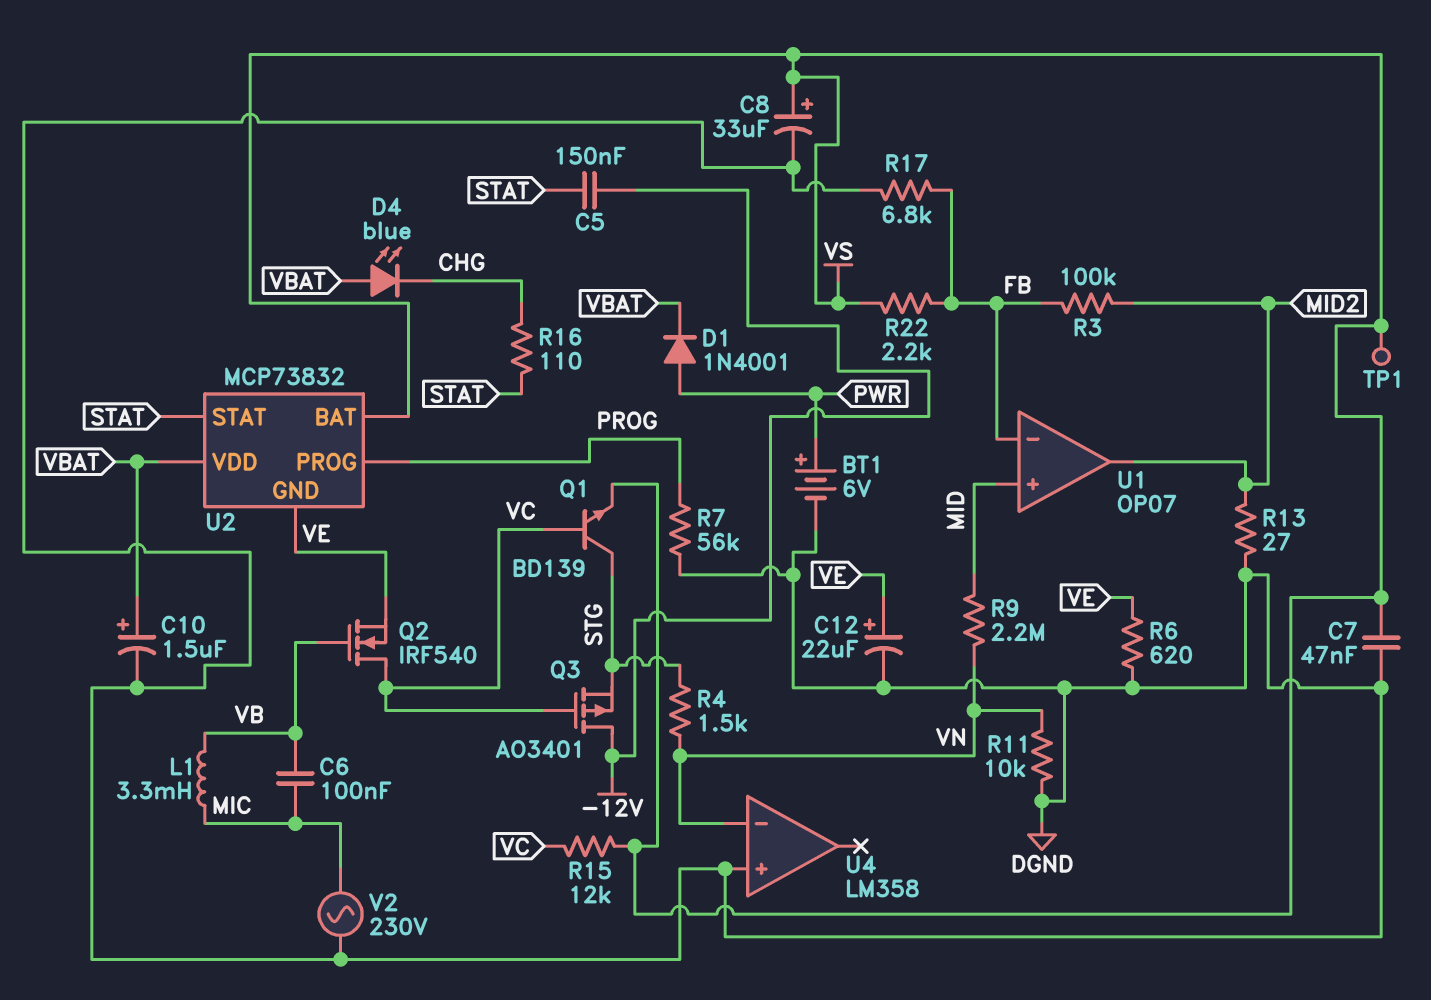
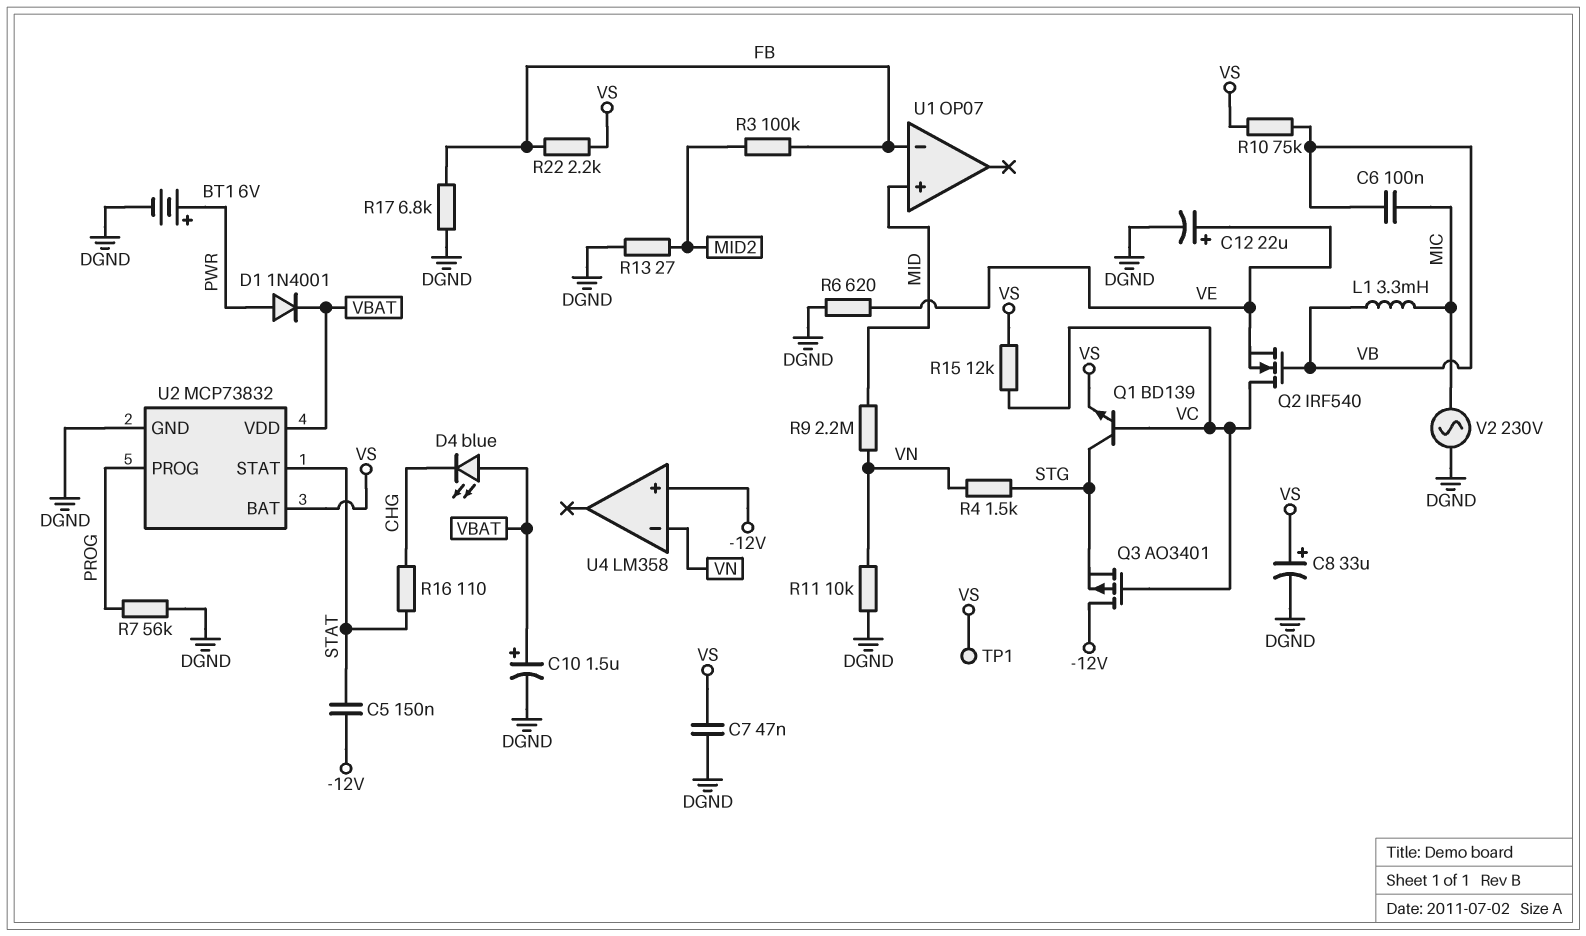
R10: none -> 75k (VB, VS)
U1 pin out: MID2 -> none
U2 pin GND: VE -> DGND
U4 pin in+: DGND -> -12V

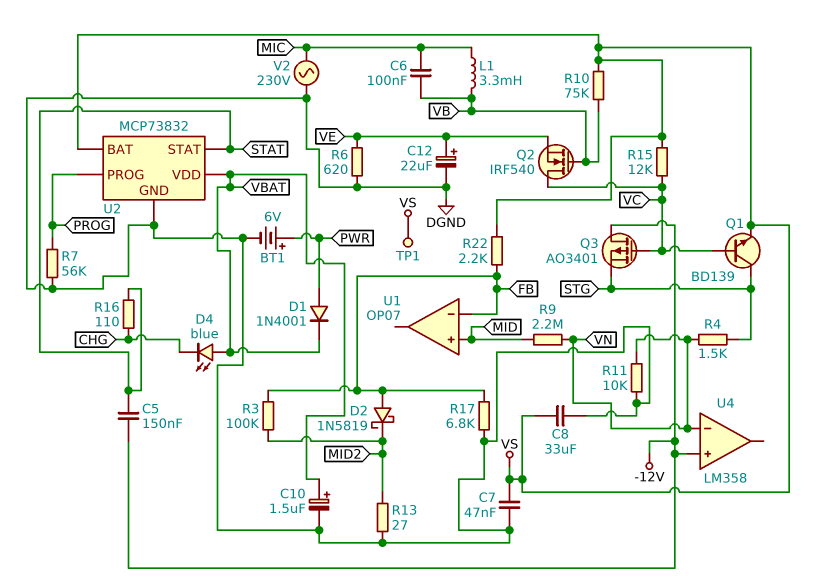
C8: 33uF (plus VS, minus DGND) -> 33uF (DGND, VS)
D2: none -> schottky 1N5819 (A FB, K MID2)

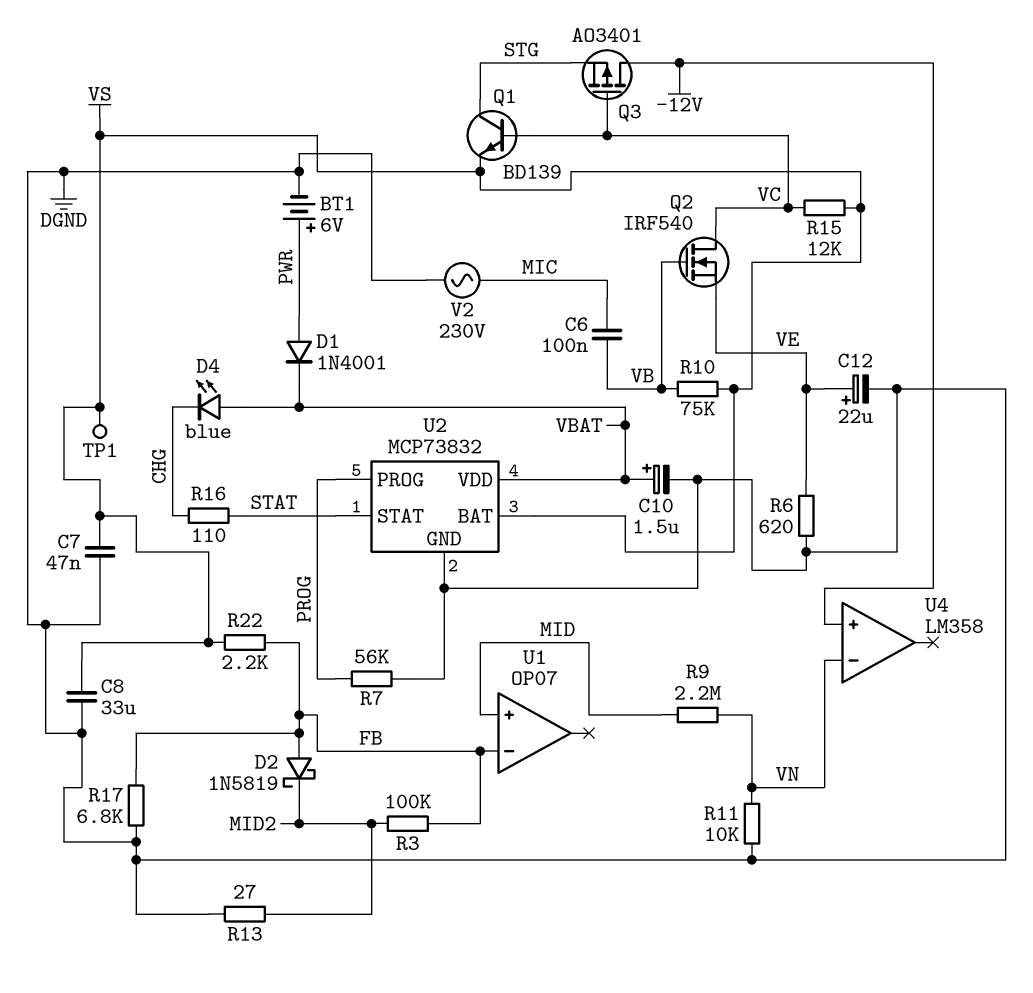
C5: 150nF (-12V, STAT) -> none
L1: 3.3mH (MIC, VB) -> none
R4: 1.5k (STG, VN) -> none

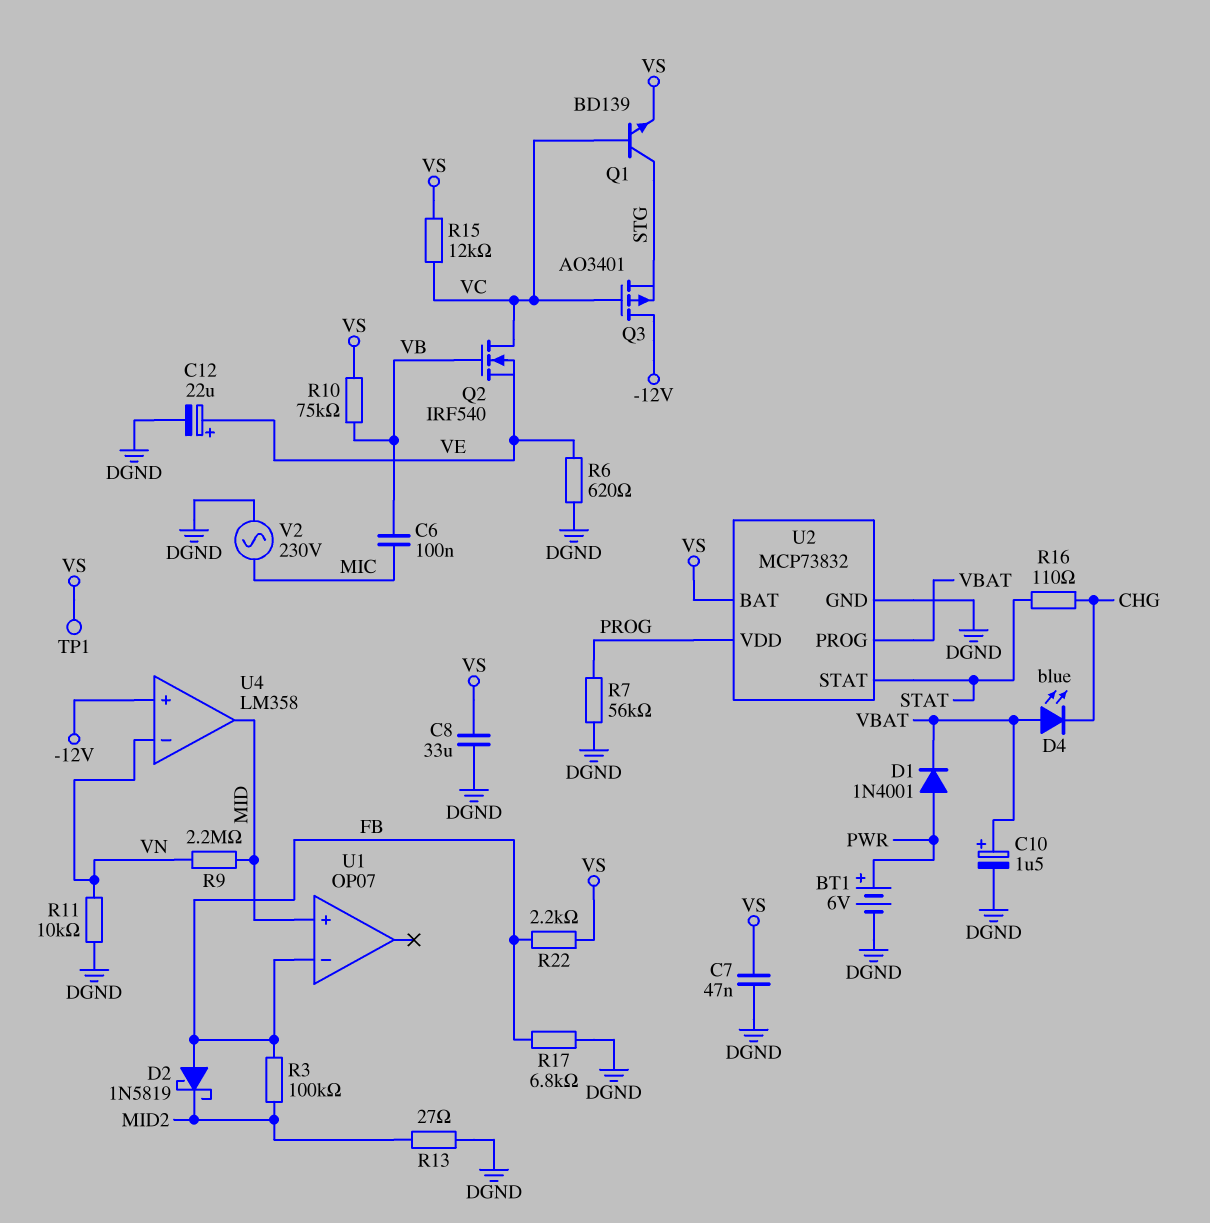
U2 pin PROG: PROG -> VBAT
U2 pin VDD: VBAT -> PROG
U4 pin out: none -> MID

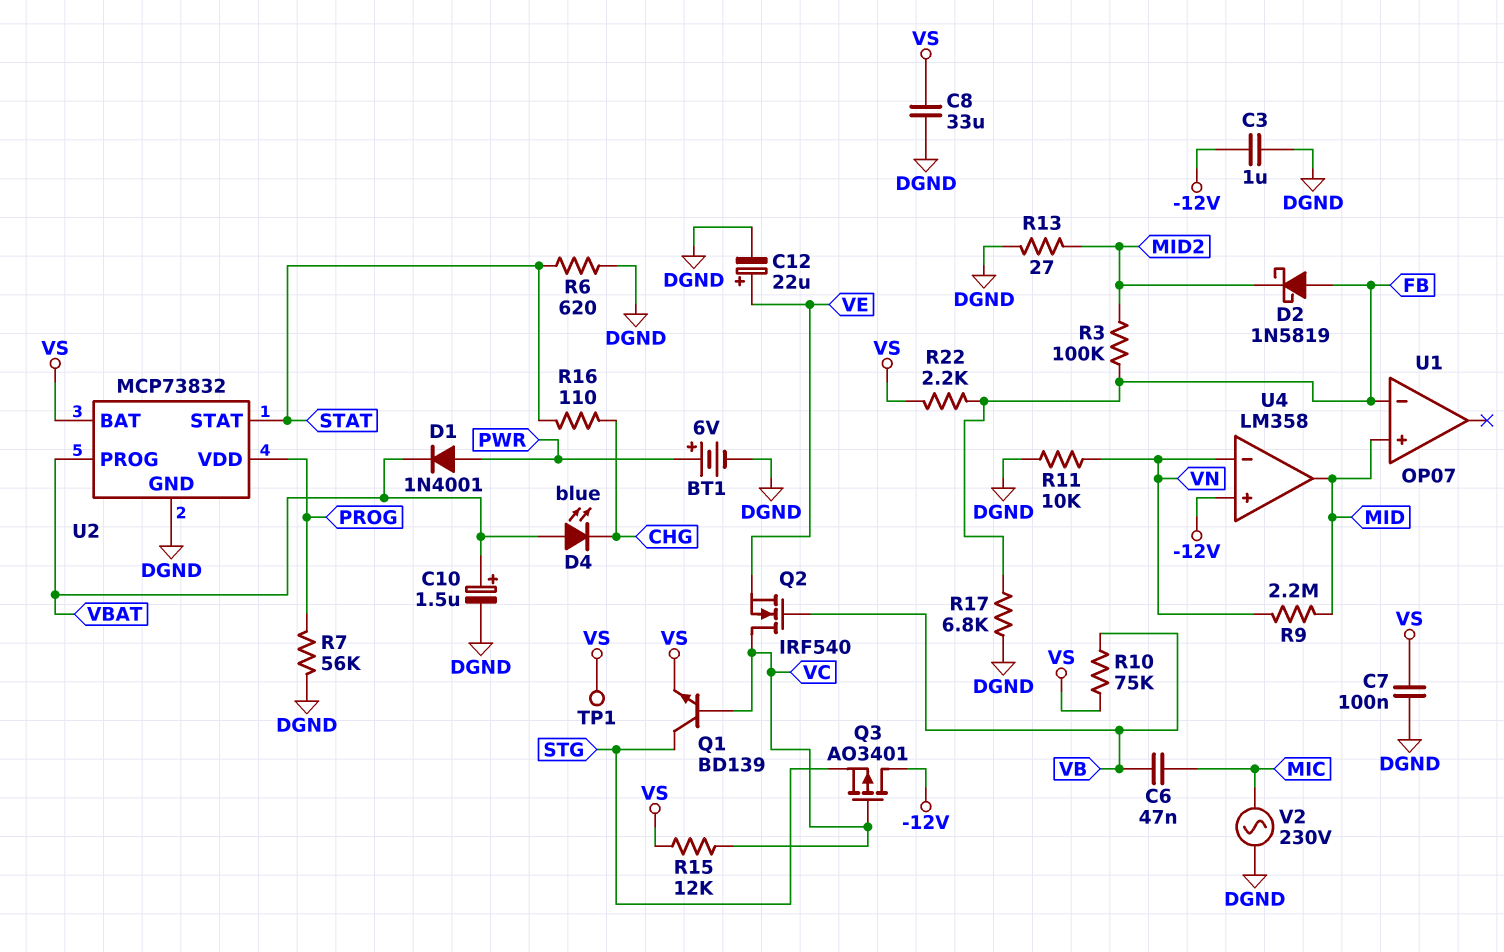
C3: none -> 1uF (-12V, DGND)
C6: 100nF (MIC, VB) -> 47nF (MIC, VB)
C7: 47nF (DGND, VS) -> 100nF (DGND, VS)
R6: 620 (DGND, VE) -> 620 (DGND, STAT)

